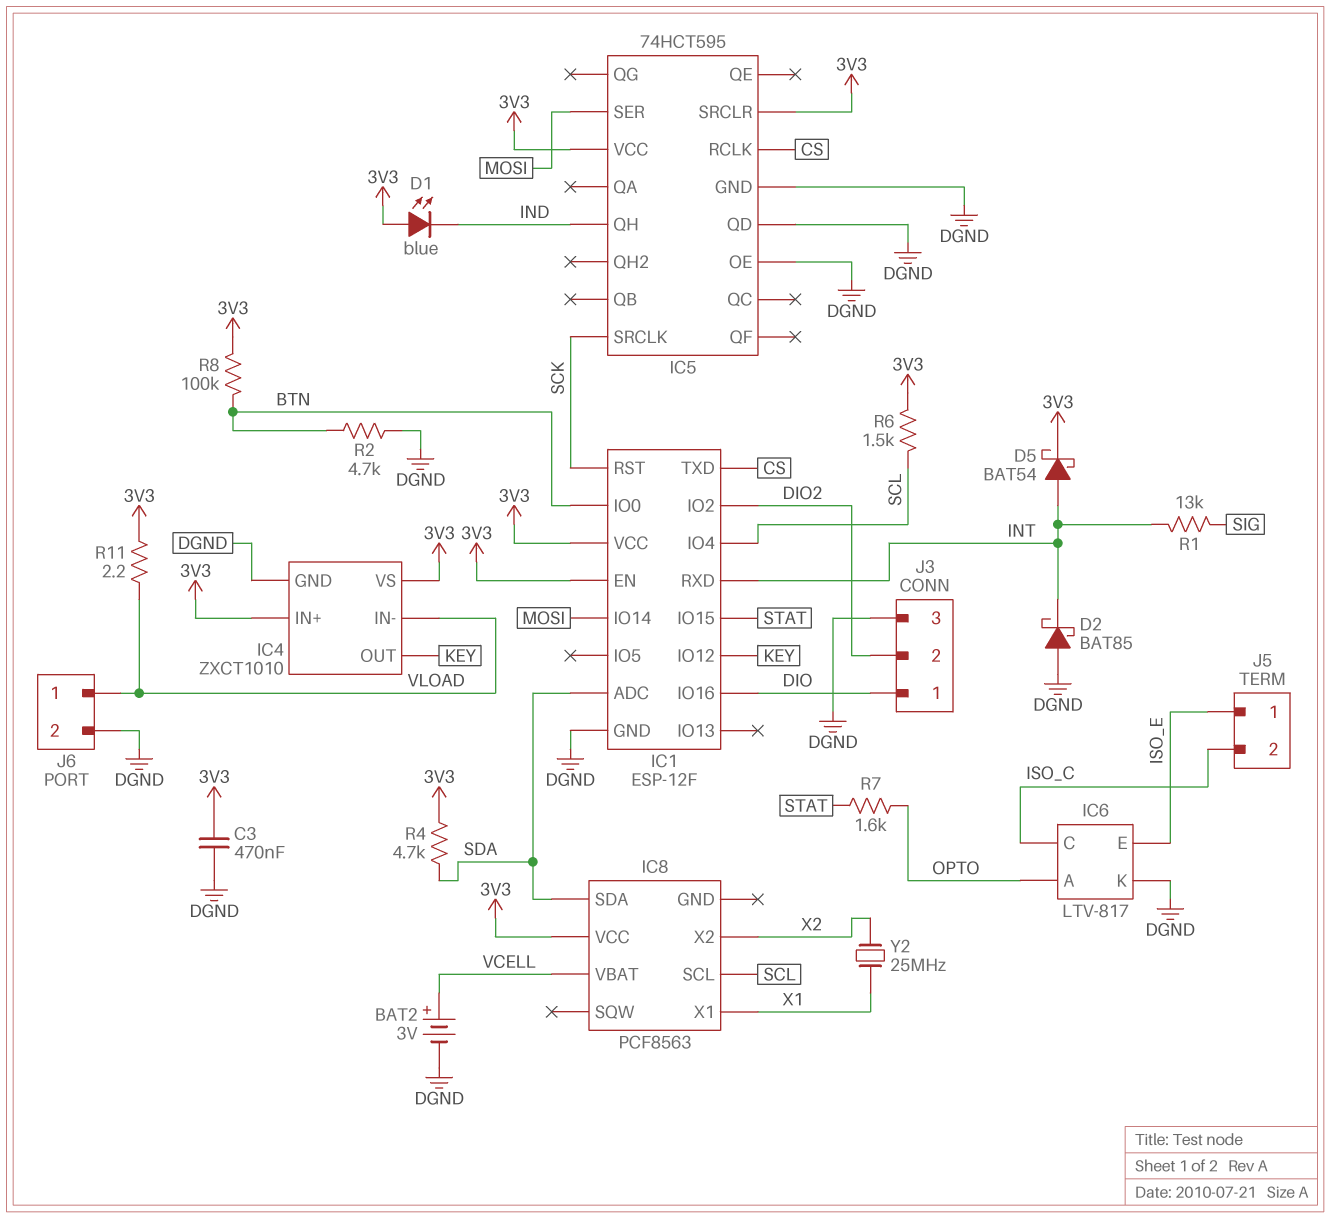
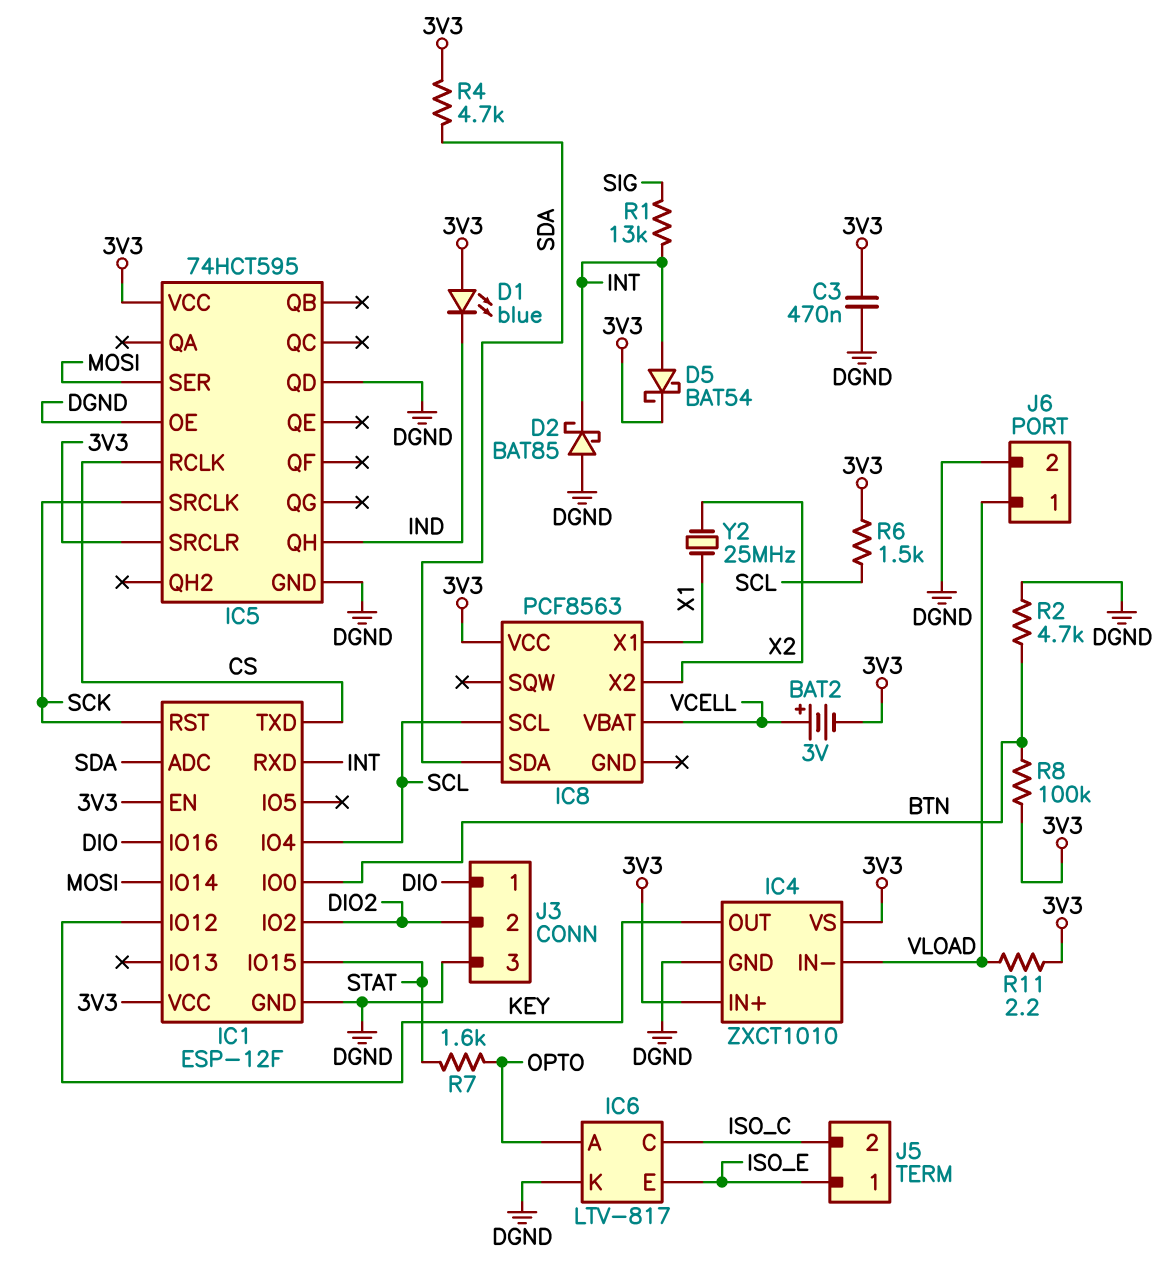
BAT2: 3V (plus VCELL, minus DGND) -> 3V (plus VCELL, minus 3V3)

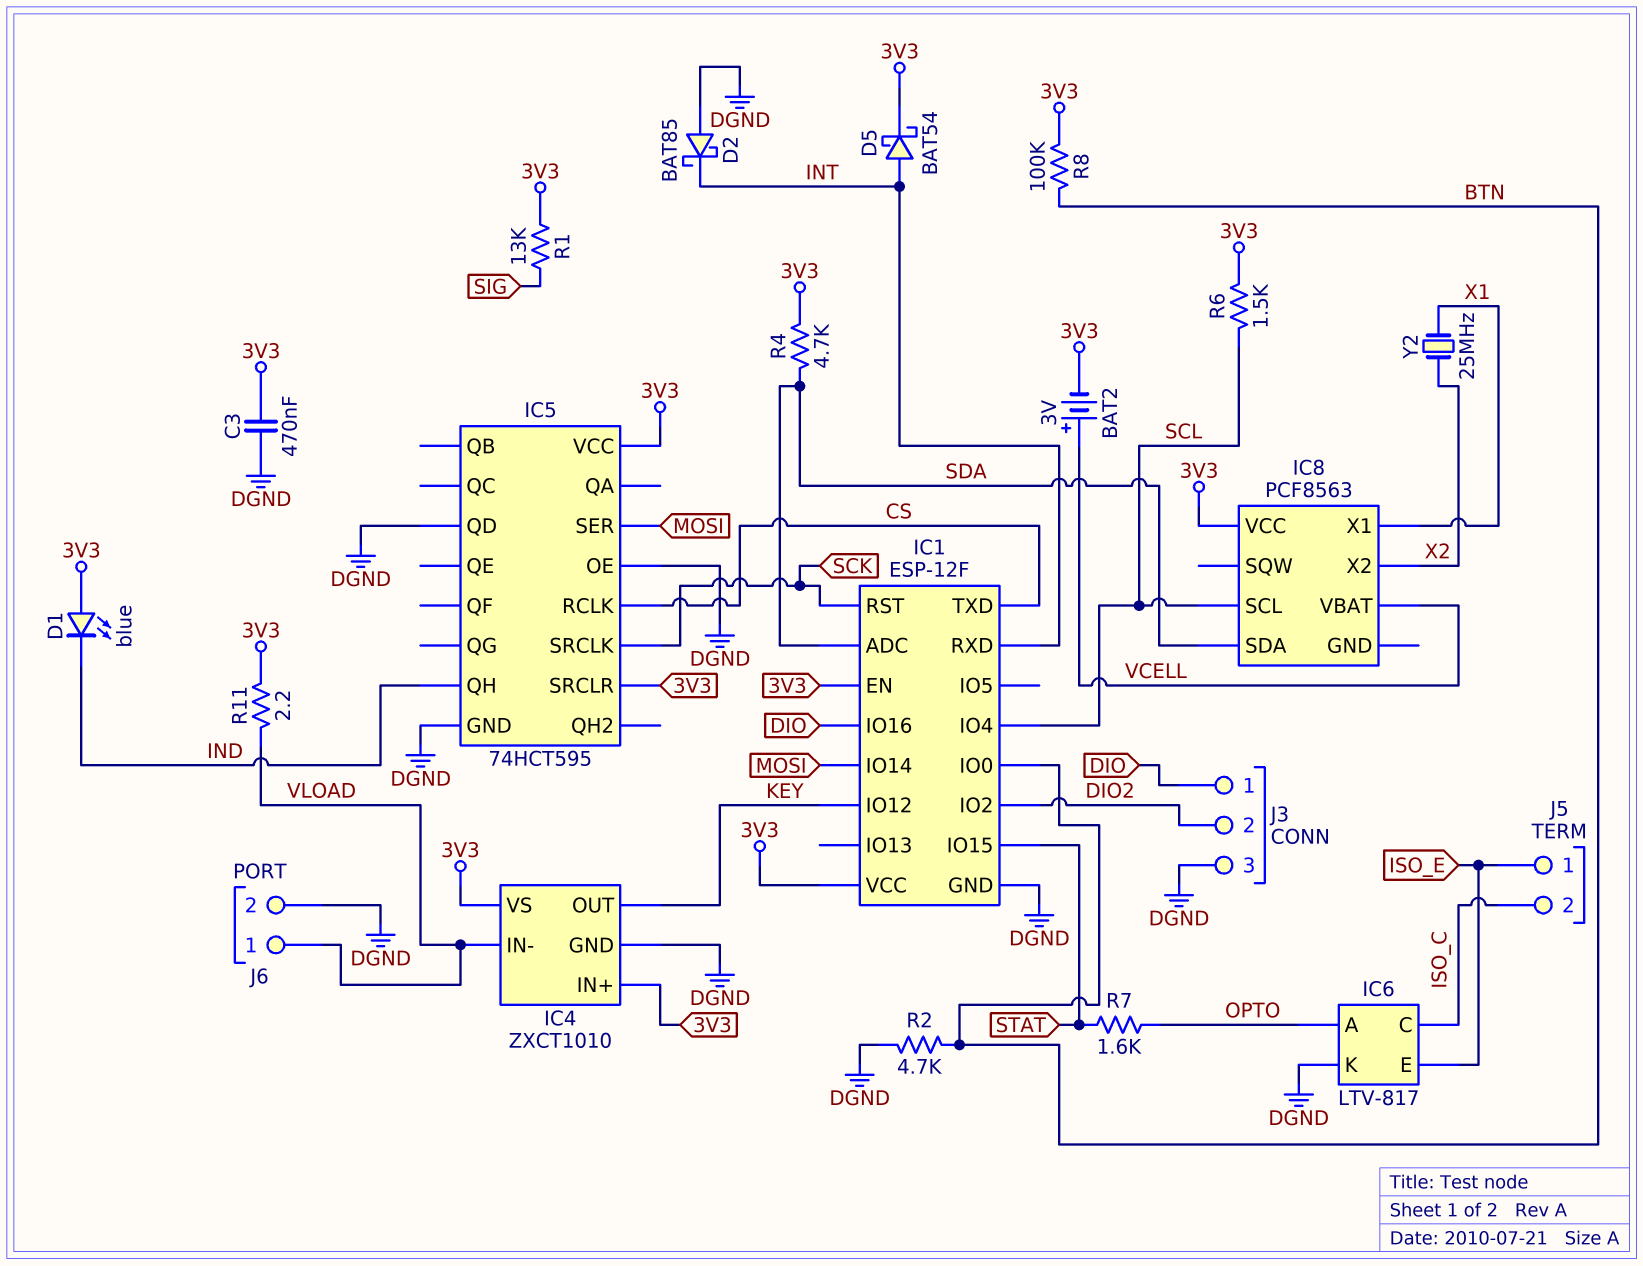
R1: 13k (INT, SIG) -> 13k (3V3, SIG)

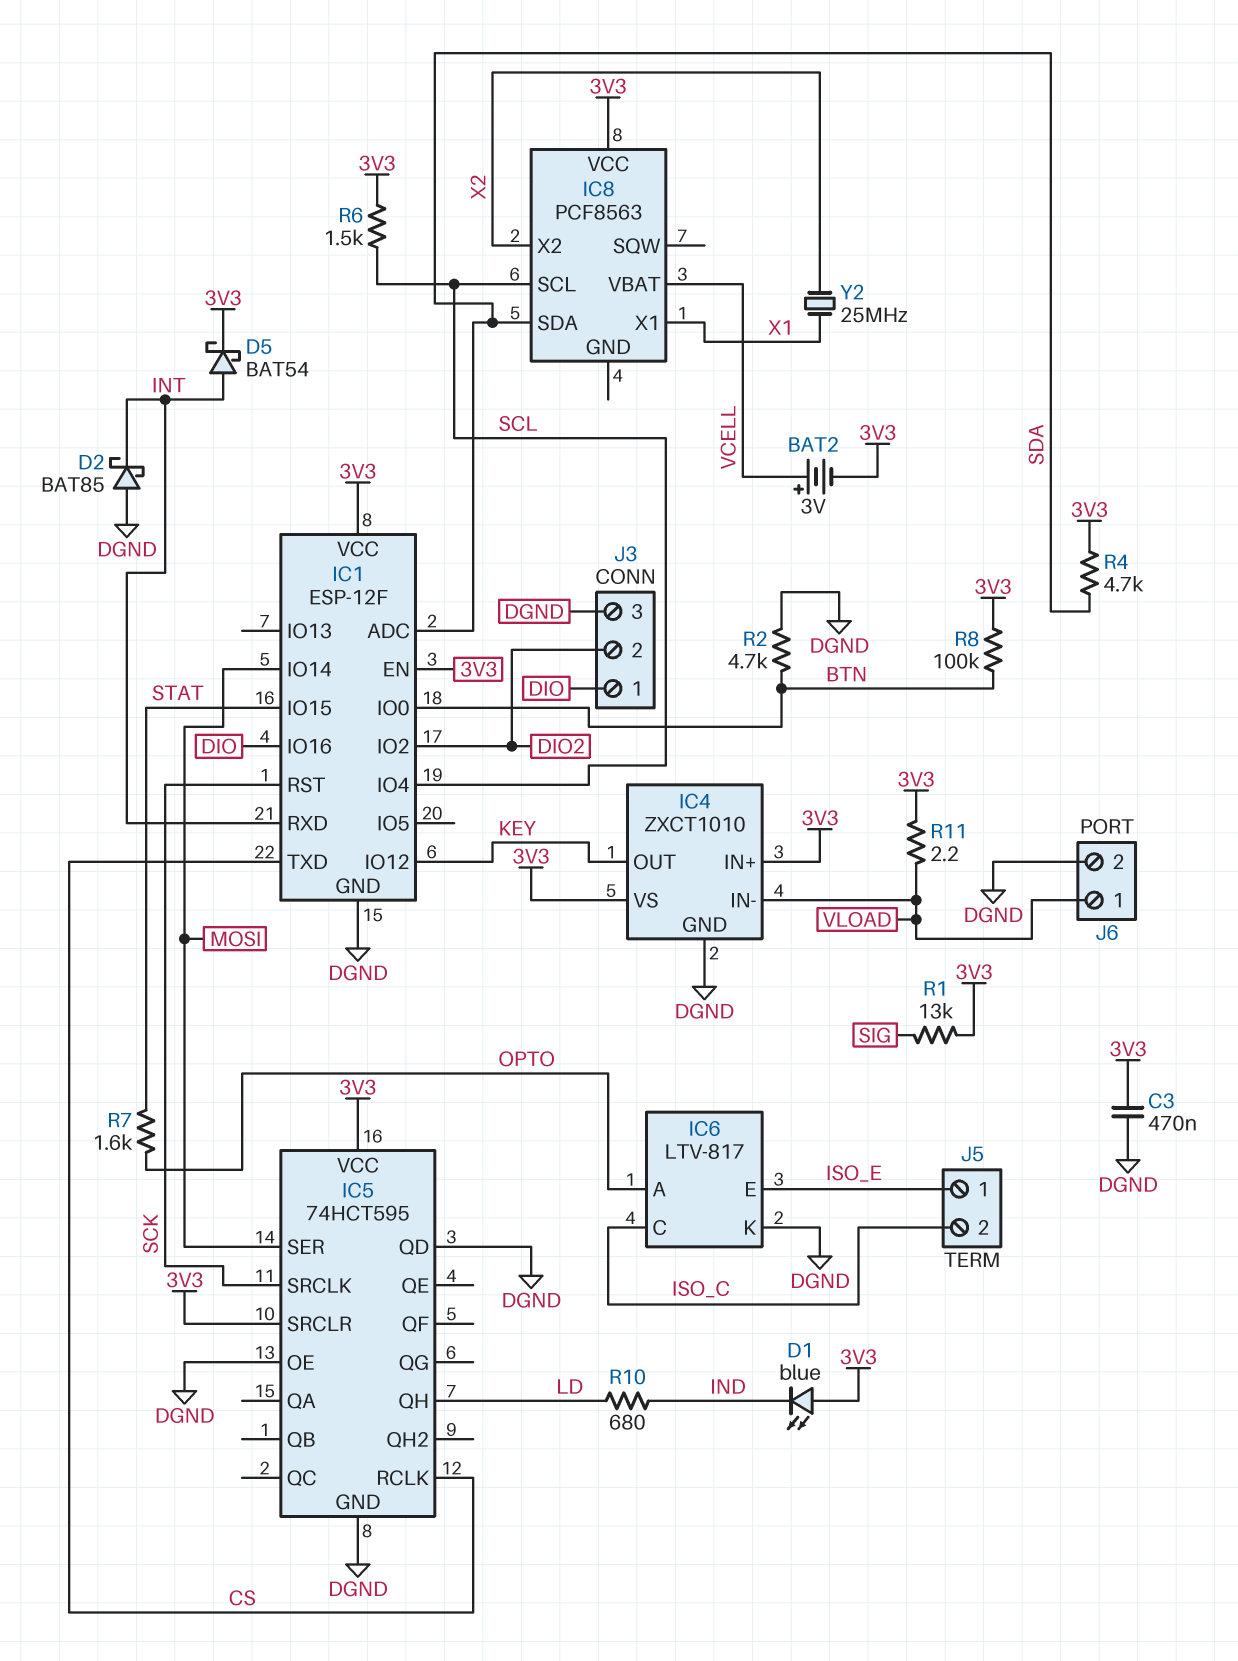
IC5 pin QH: IND -> LD
R10: none -> 680 (IND, LD)

